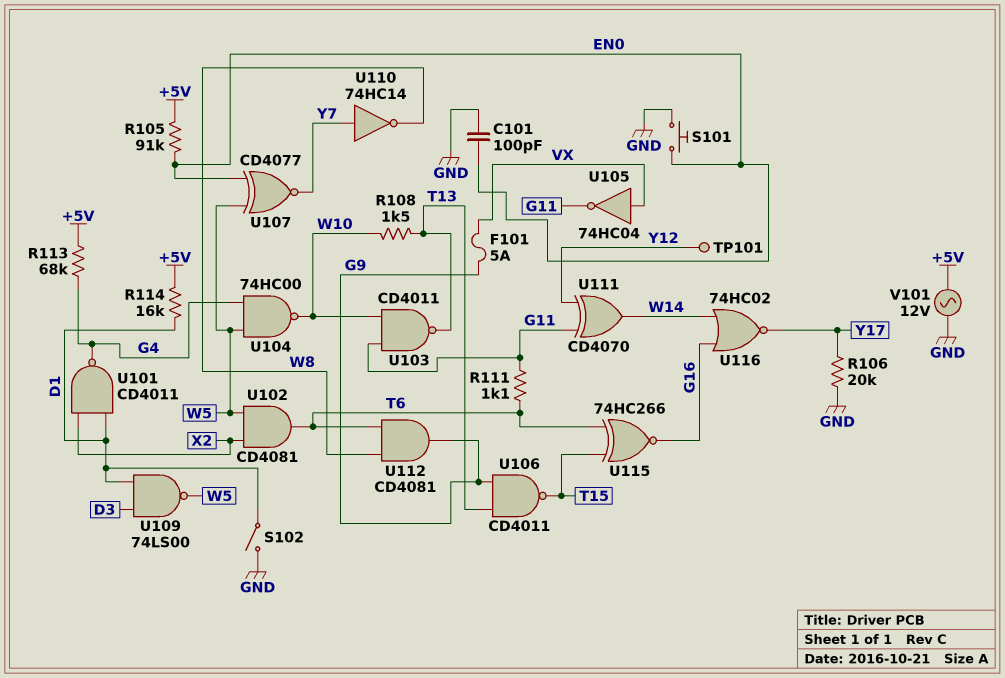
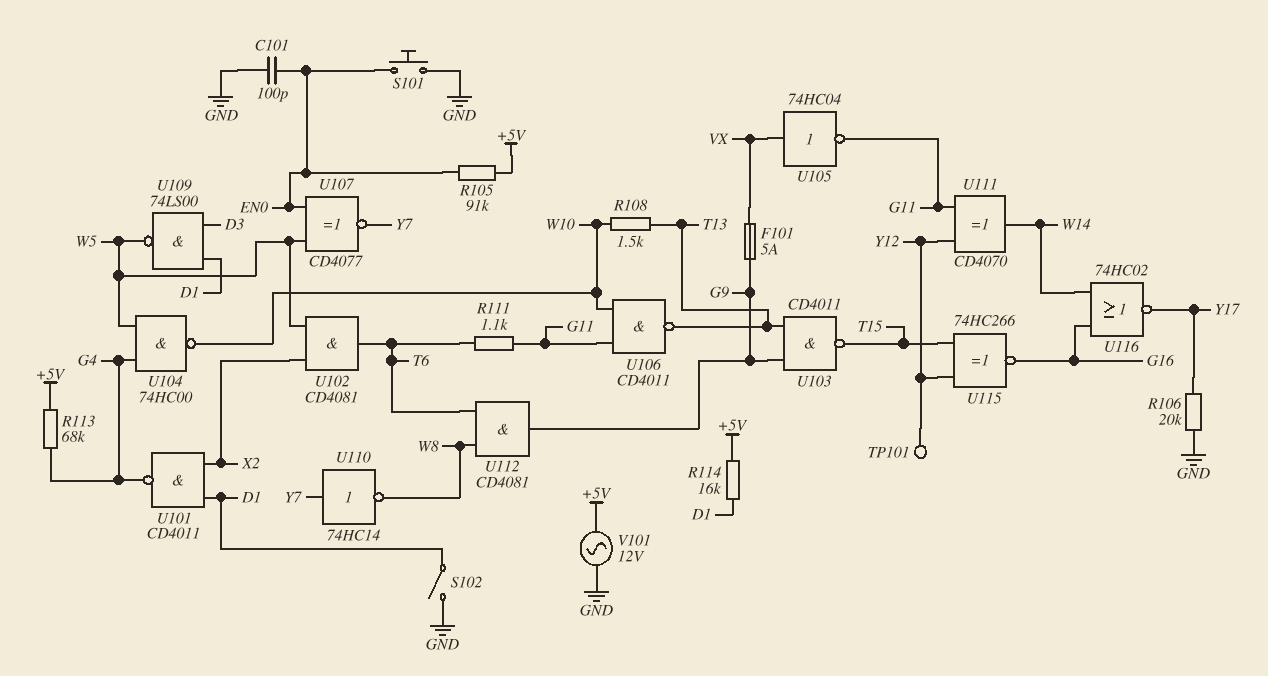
U103: NAND CD4011 (in G11, in W10, out T13) -> NAND CD4011 (in G9, in T13, out T15)
U106: NAND CD4011 (in G9, in T13, out T15) -> NAND CD4011 (in G11, in W10, out T13)
U115: XNOR 74HC266 (in T6, in T15, out G16) -> XNOR 74HC266 (in T15, in Y12, out G16)

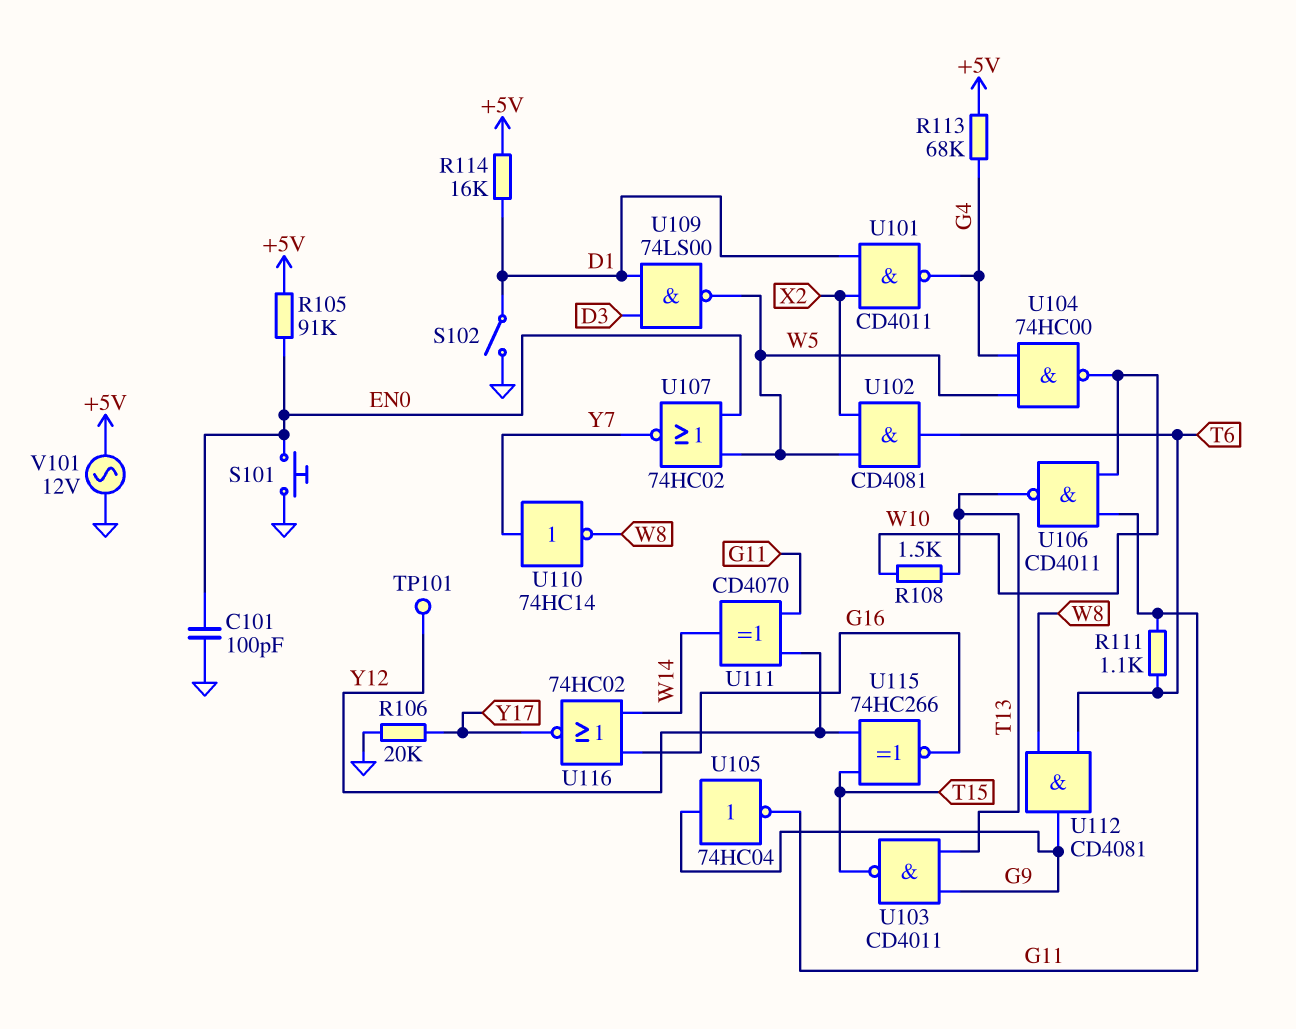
F101: 5A (G9, VX) -> none
U105: NOT 74HC04 (in VX, out G11) -> NOT 74HC04 (in G9, out G11)
U107: XNOR CD4077 (in EN0, in W5, out Y7) -> NOR 74HC02 (in EN0, in W5, out Y7)

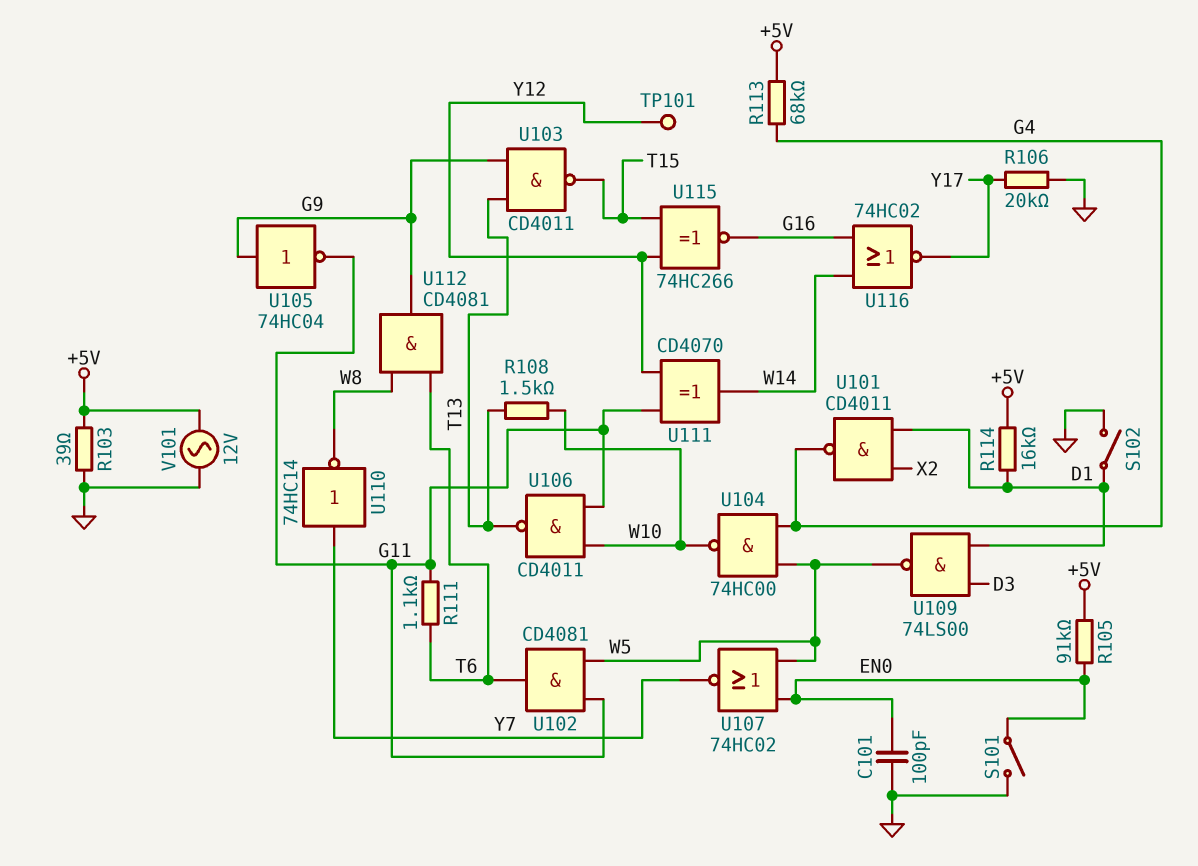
R103: none -> 39 (+5V, GND)
S101: button (EN0, GND) -> switch (EN0, GND)
U102: AND CD4081 (in W5, in X2, out T6) -> AND CD4081 (in G11, in W5, out T6)

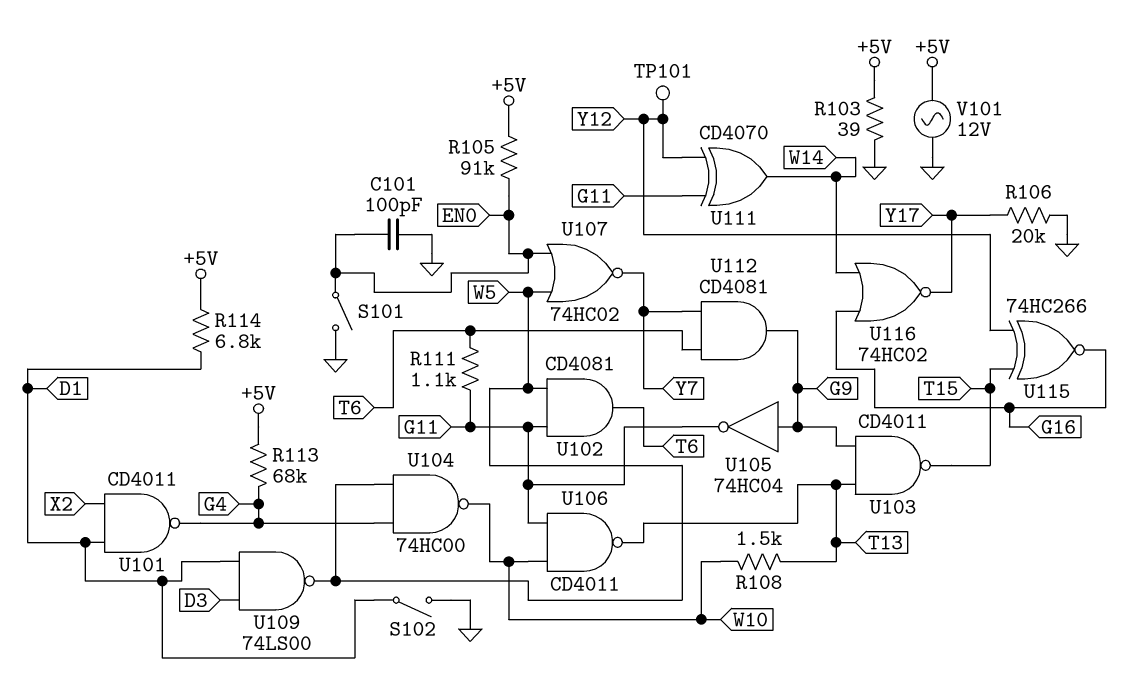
R114: 16k (+5V, D1) -> 6.8k (+5V, D1)
U110: NOT 74HC14 (in Y7, out W8) -> none
U112: AND CD4081 (in T6, in W8, out G9) -> AND CD4081 (in T6, in Y7, out G9)

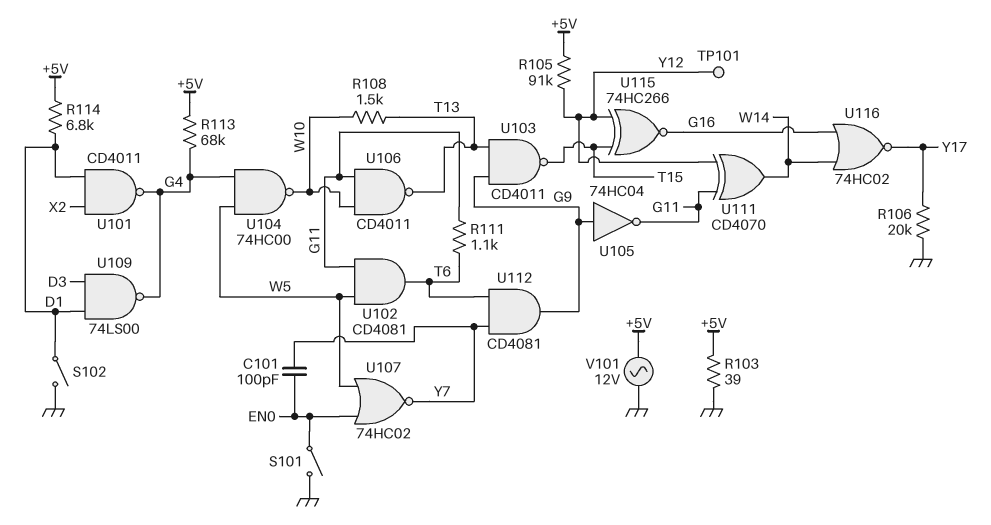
C101: 100pF (EN0, GND) -> 100pF (EN0, Y7)
R105: 91k (+5V, EN0) -> 91k (+5V, Y12)
U109: NAND 74LS00 (in D1, in D3, out W5) -> NAND 74LS00 (in D1, in D3, out G4)

